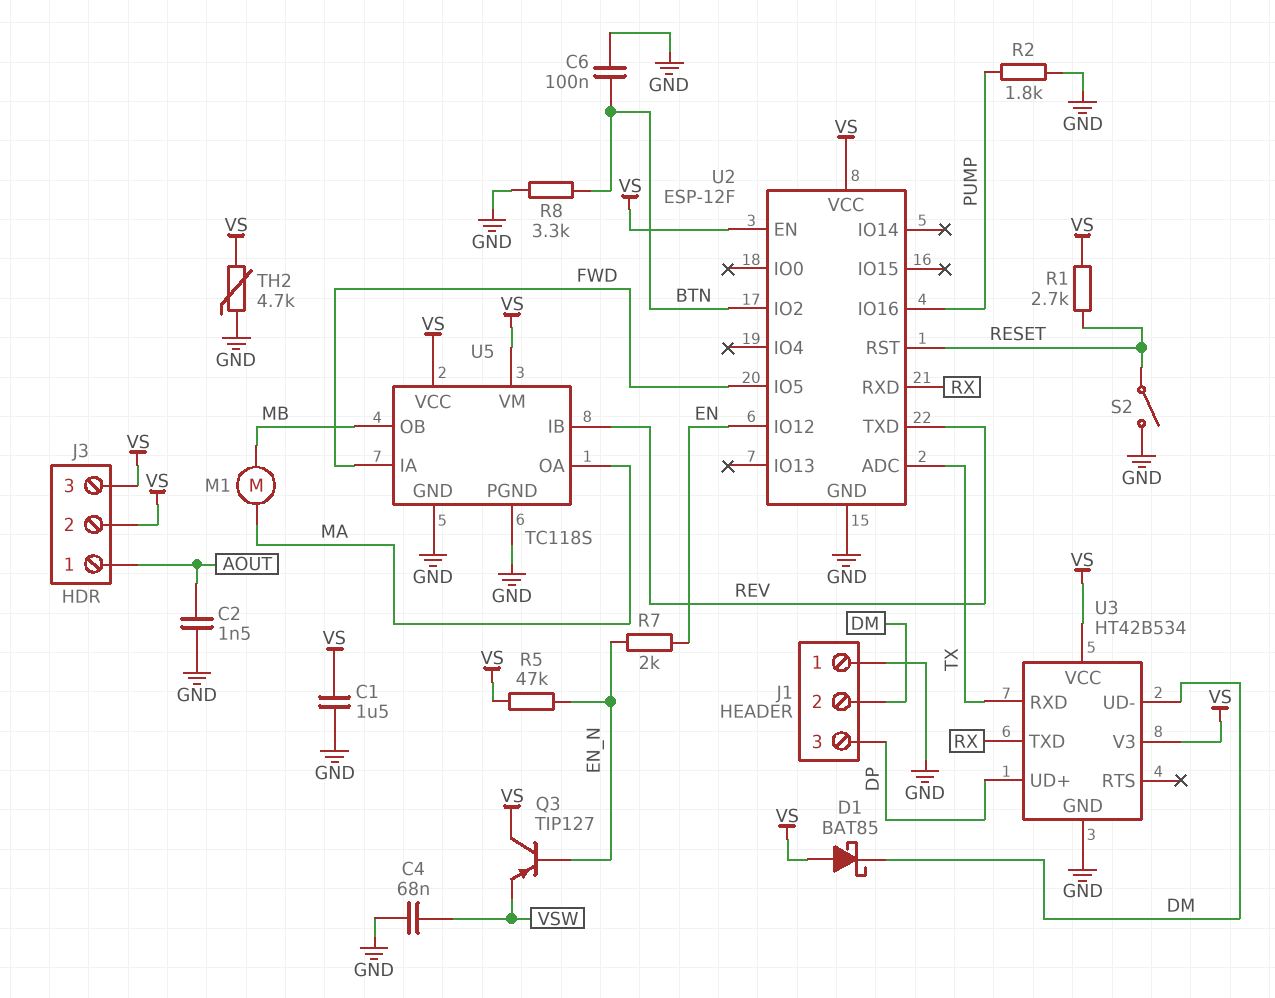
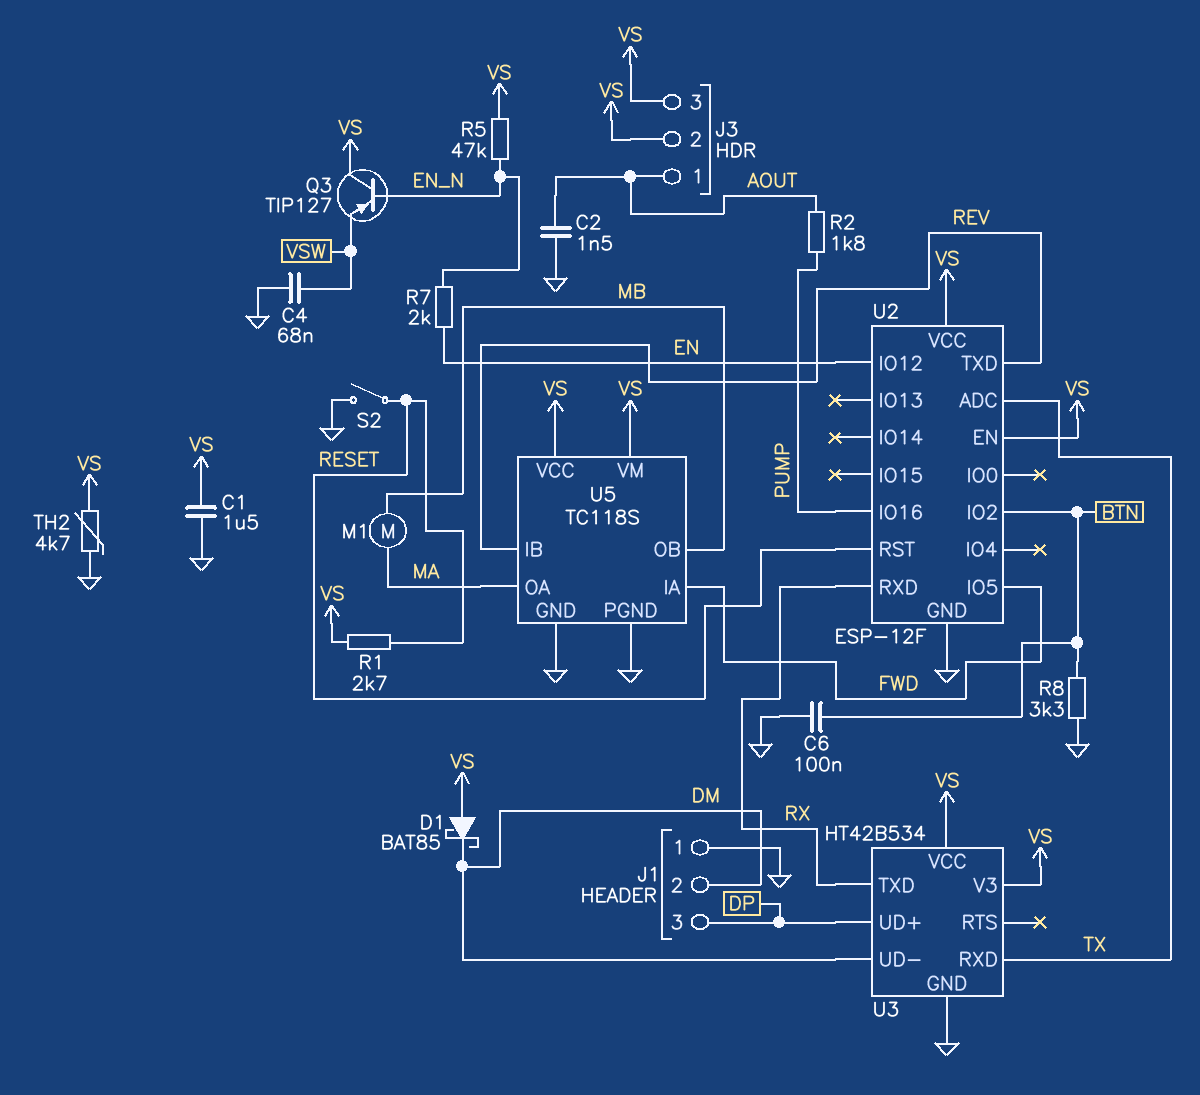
R2: 1.8k (GND, PUMP) -> 1.8k (AOUT, PUMP)

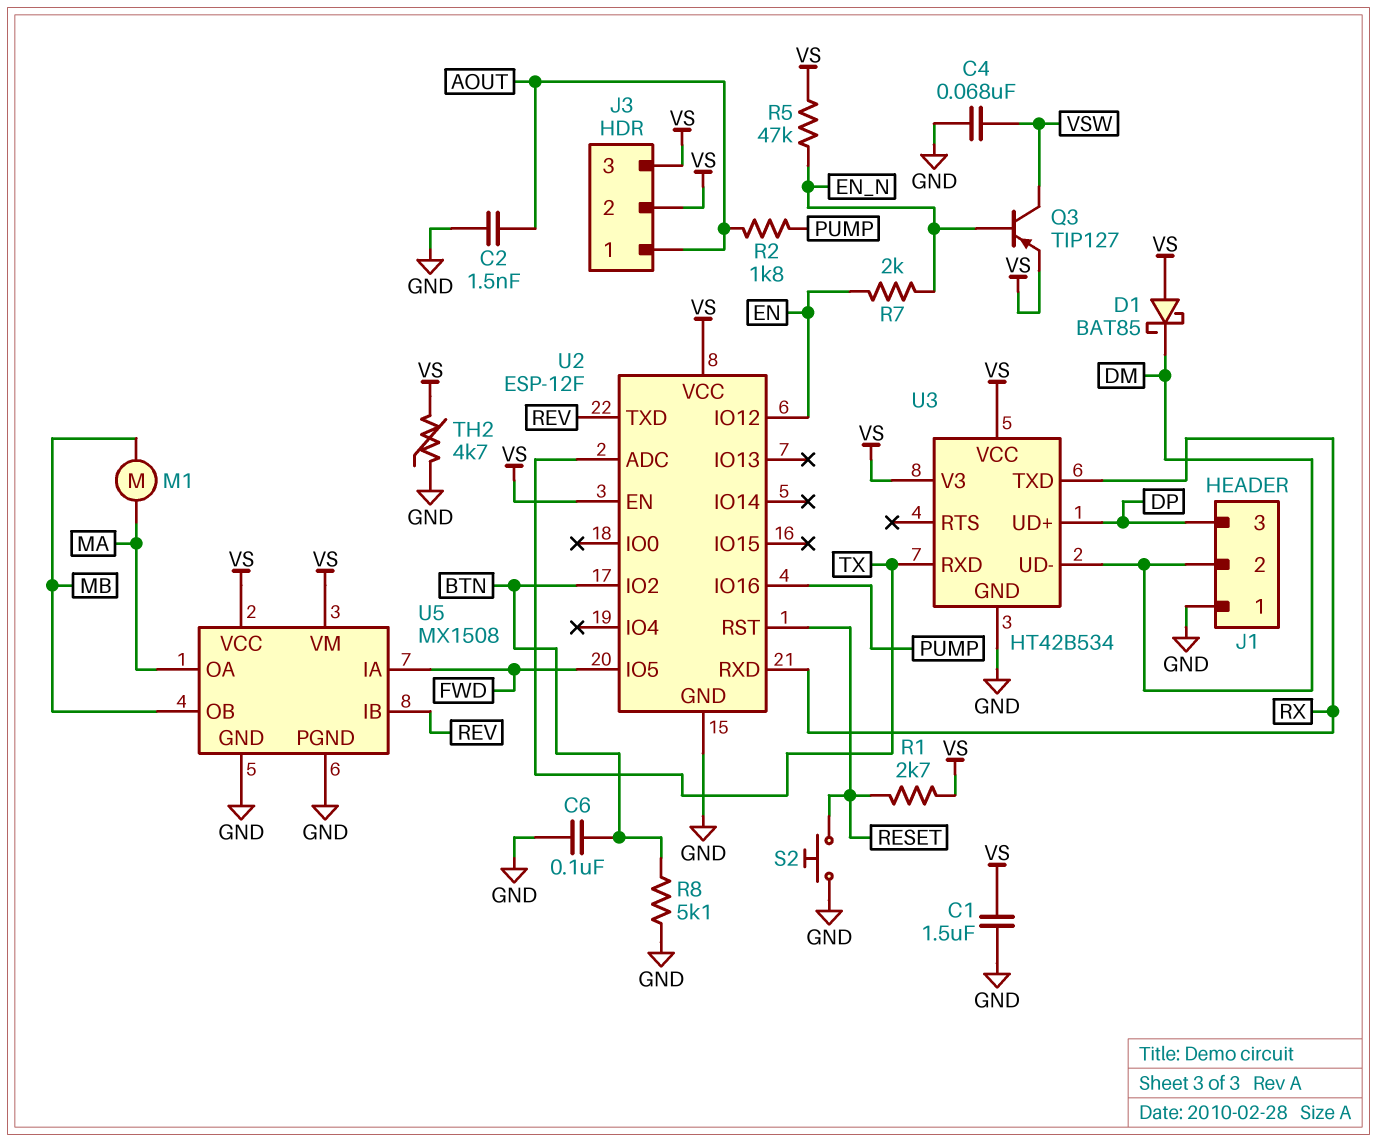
Q3: PNP TIP127 (B EN_N, C VS, E VSW) -> PNP TIP127 (B EN_N, C VSW, E VS)
R8: 3.3k (BTN, GND) -> 5.1k (BTN, GND)
S2: switch (GND, RESET) -> button (GND, RESET)
U5: TC118S -> MX1508

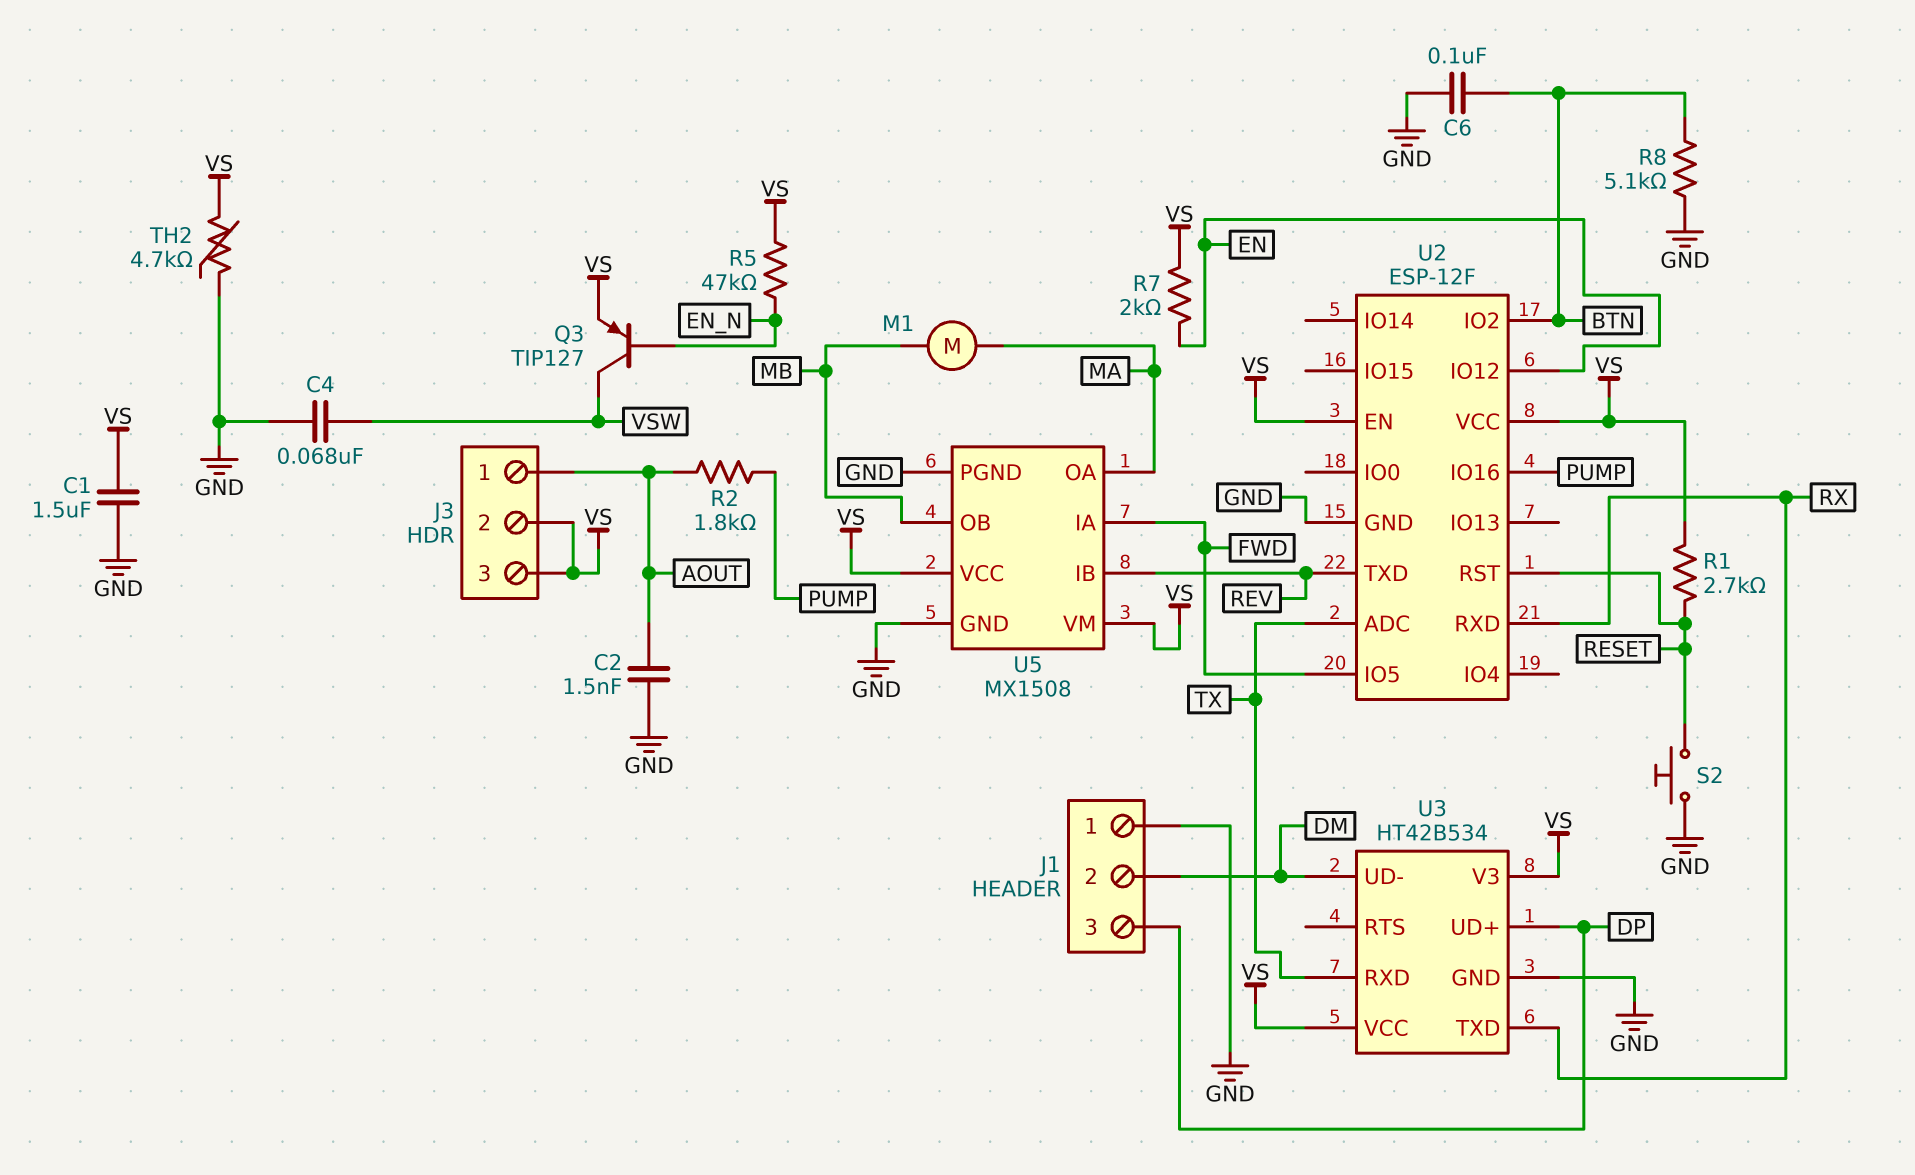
D1: schottky BAT85 (A VS, K DM) -> none
R7: 2k (EN, EN_N) -> 2k (EN, VS)

